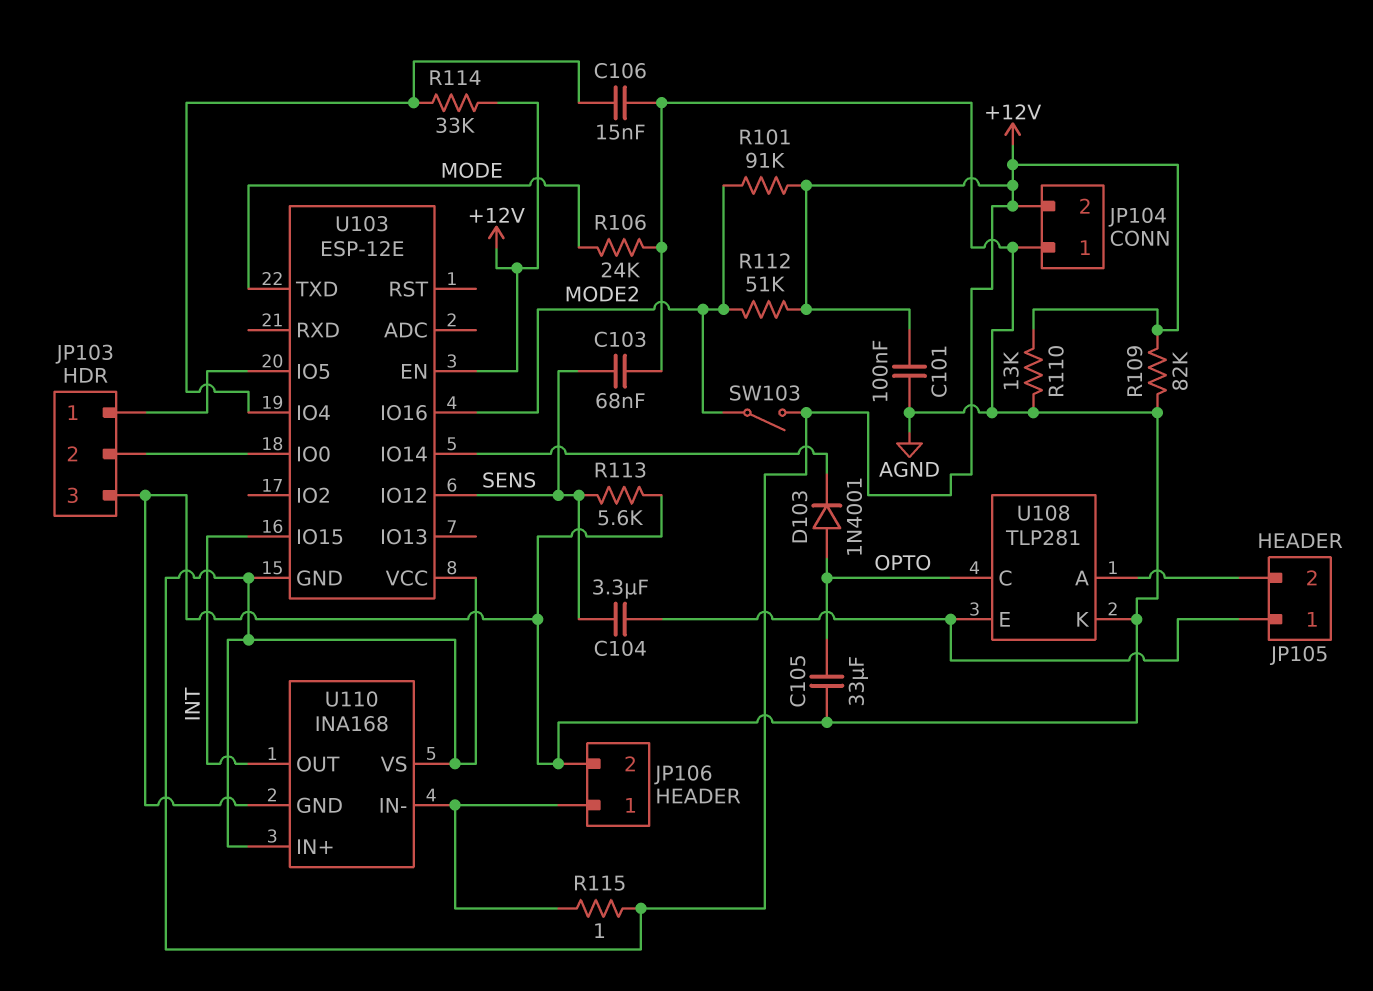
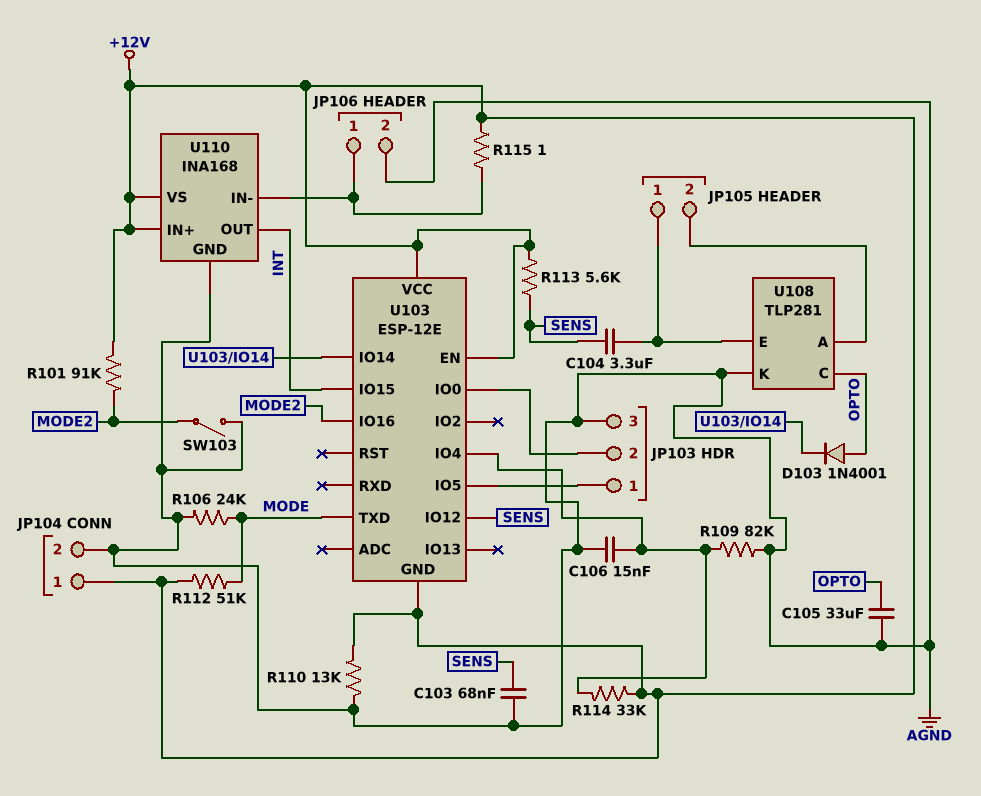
C101: 100nF (+12V, AGND) -> none
JP104 pin 1: AGND -> +12V
JP104 pin 2: +12V -> AGND
R109: 82k (+12V, AGND) -> 82k (AGND, U103/IO4)
R112: 51k (+12V, MODE2) -> 51k (+12V, MODE)
R113: 5.6k (AGND, SENS) -> 5.6k (+12V, SENS)
SW103: switch (+12V, MODE2) -> switch (AGND, MODE2)

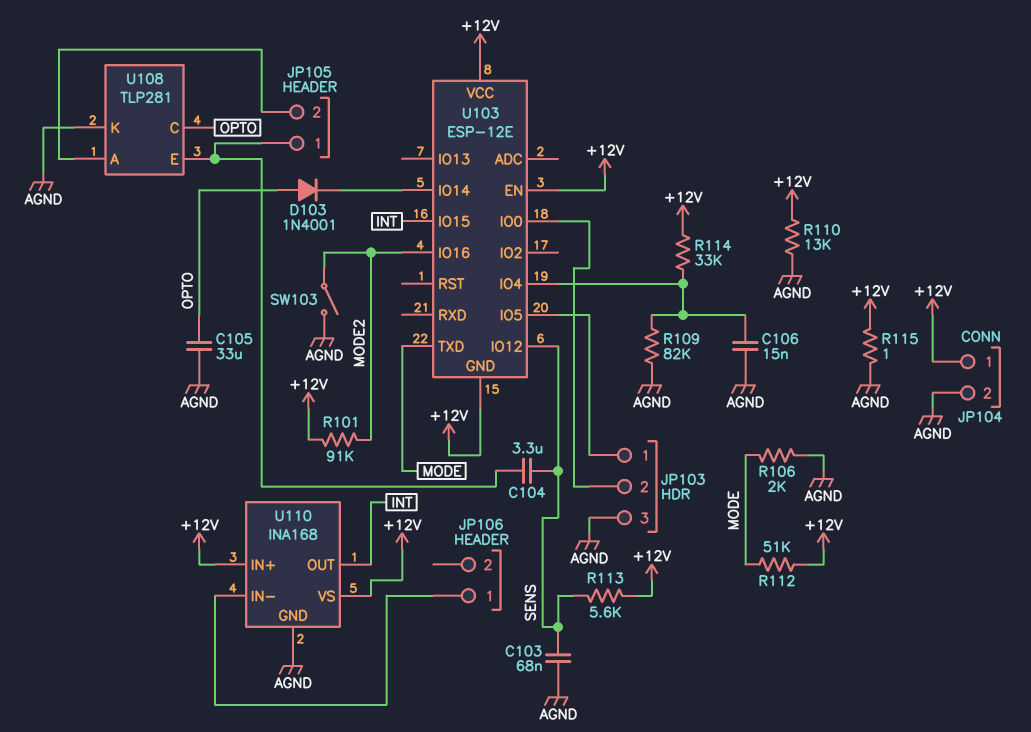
JP106 pin 2: AGND -> none
R106: 24k (AGND, MODE) -> 2k (AGND, MODE)
R115: 1 (+12V, JP106/1) -> 1 (+12V, AGND)

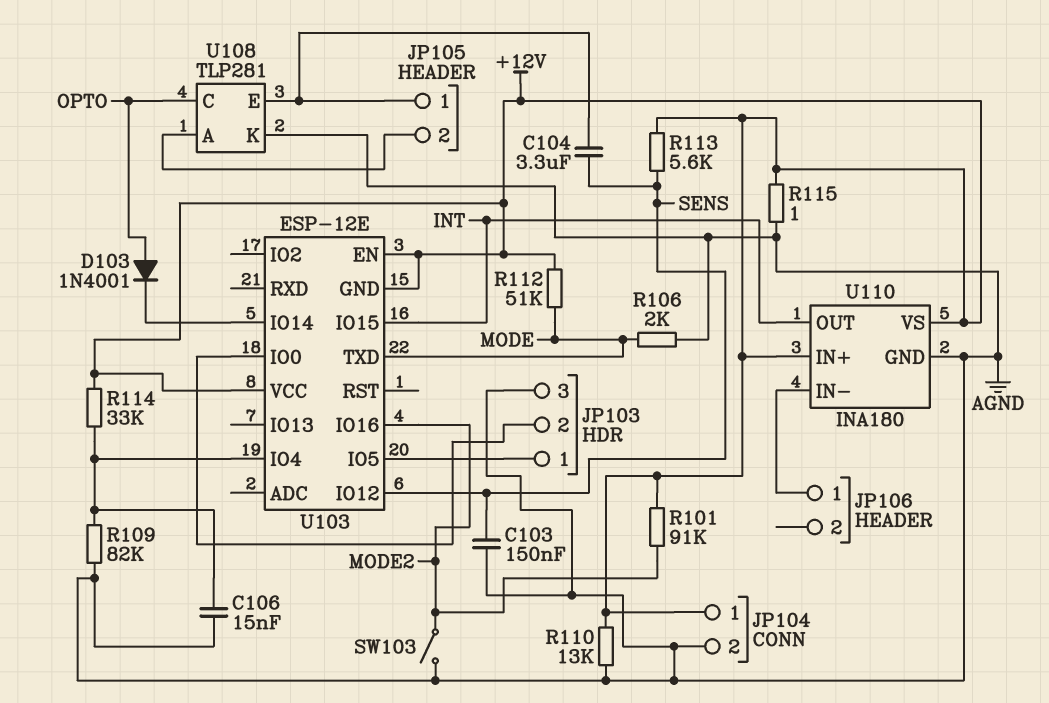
C103: 68nF (AGND, SENS) -> 150nF (AGND, SENS)
C105: 33uF (AGND, OPTO) -> none
U110: INA168 -> INA180

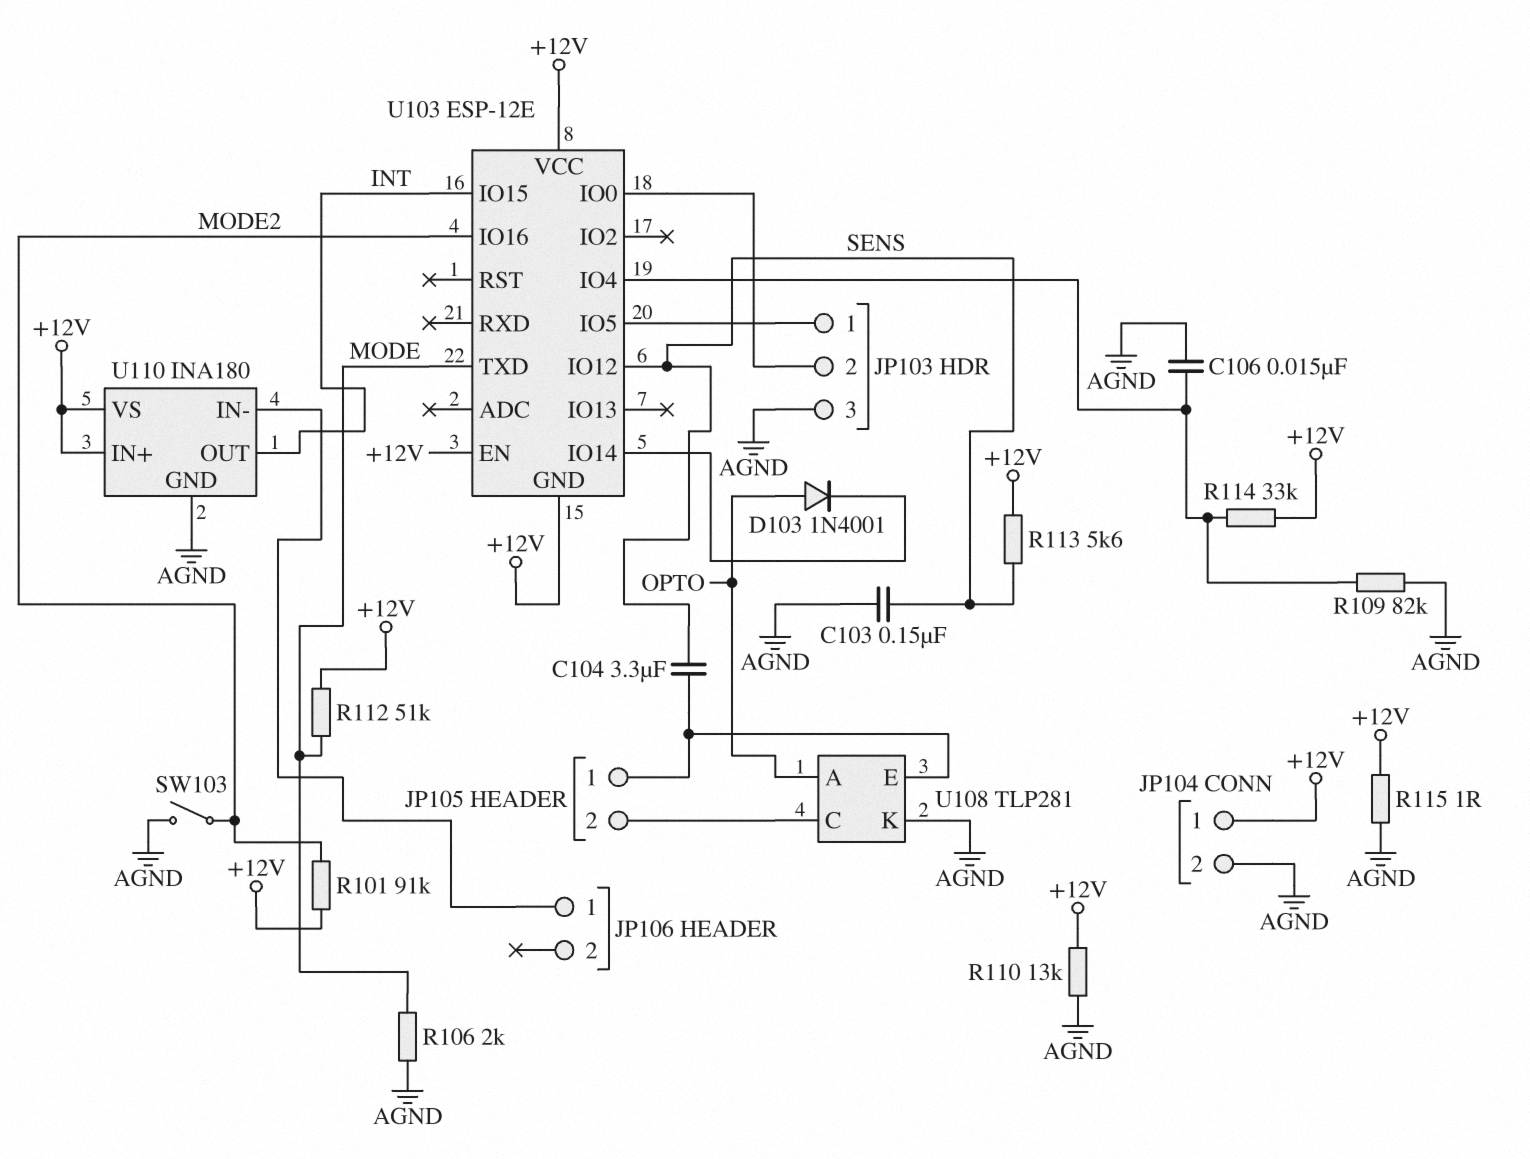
U108 pin A: JP105/2 -> OPTO
U108 pin C: OPTO -> JP105/2

